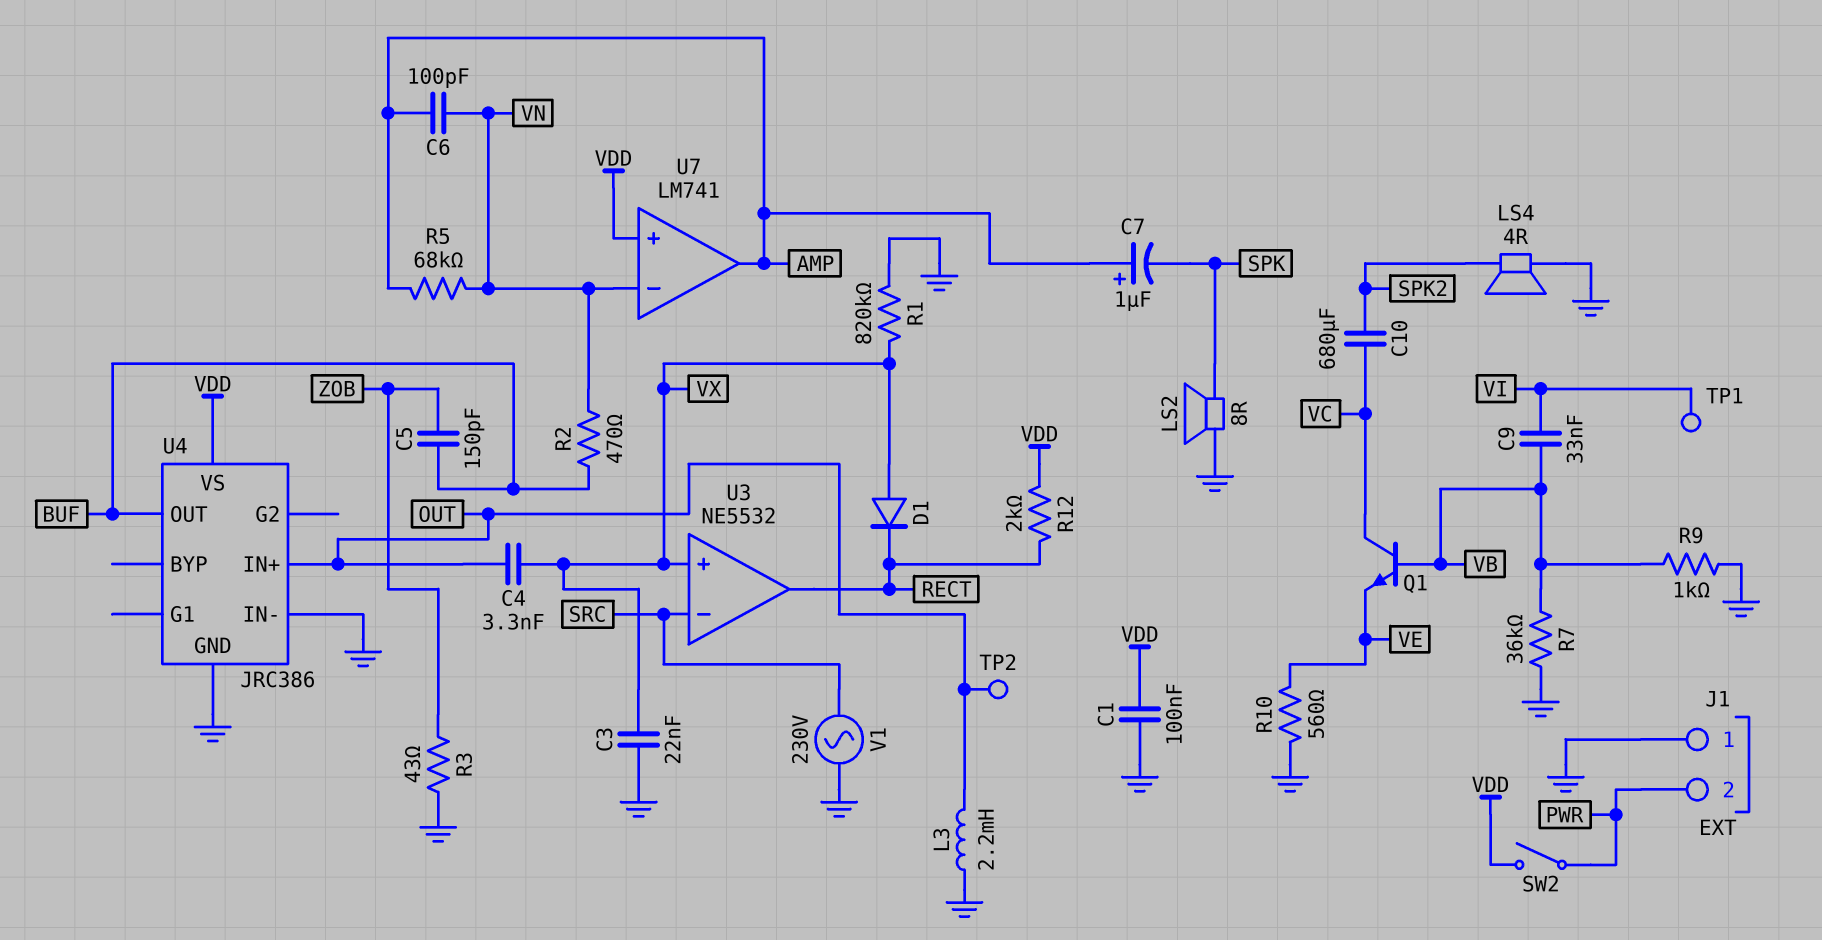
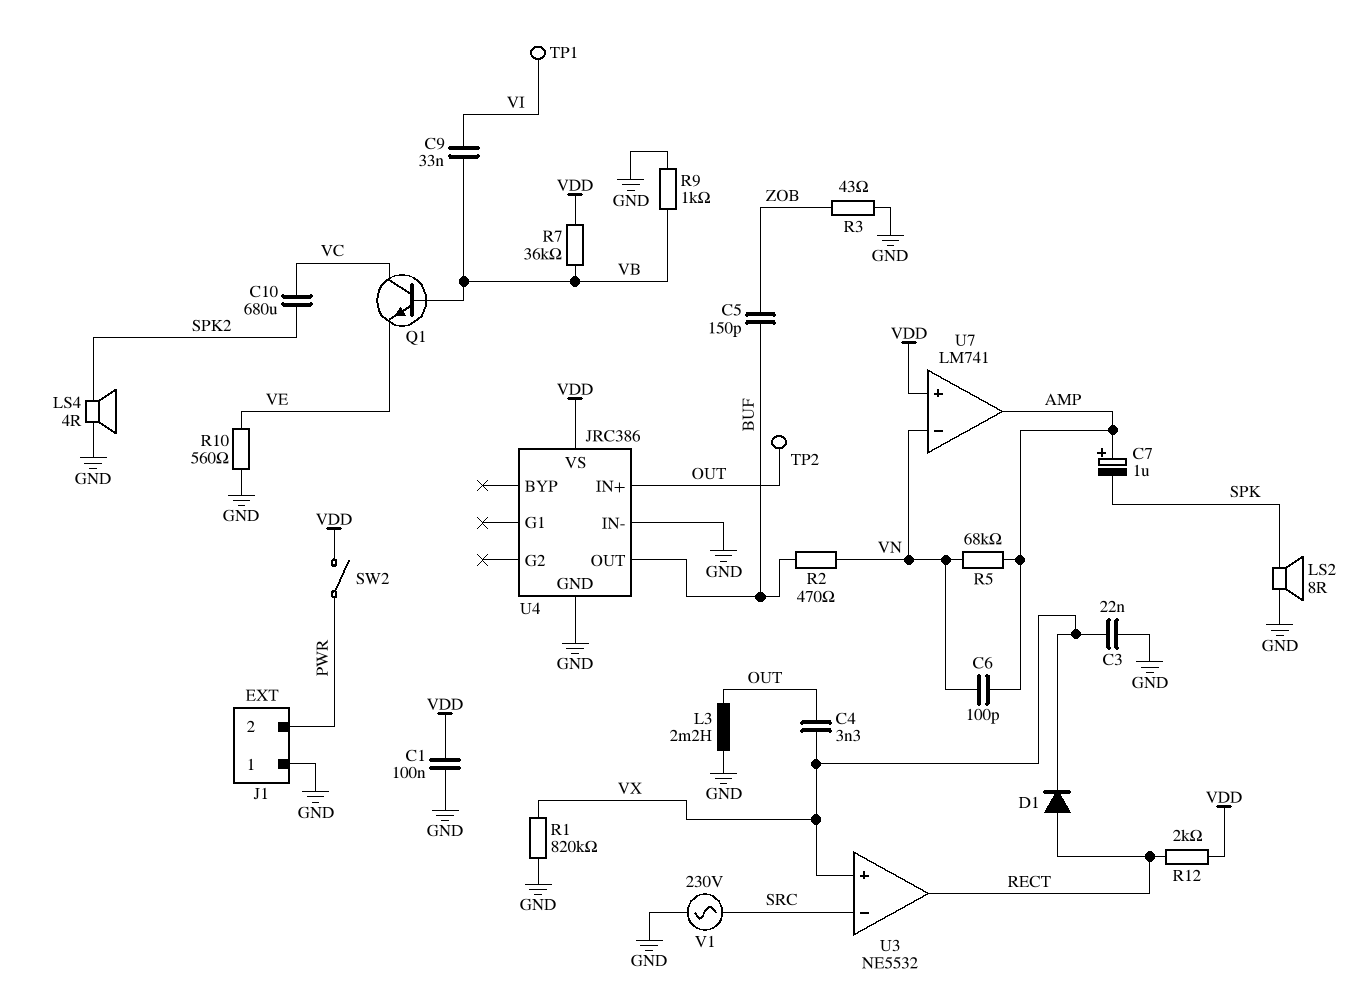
D1: diode (A VX, K RECT) -> diode (A RECT, K VX)
R7: 36k (GND, VB) -> 36k (VB, VDD)

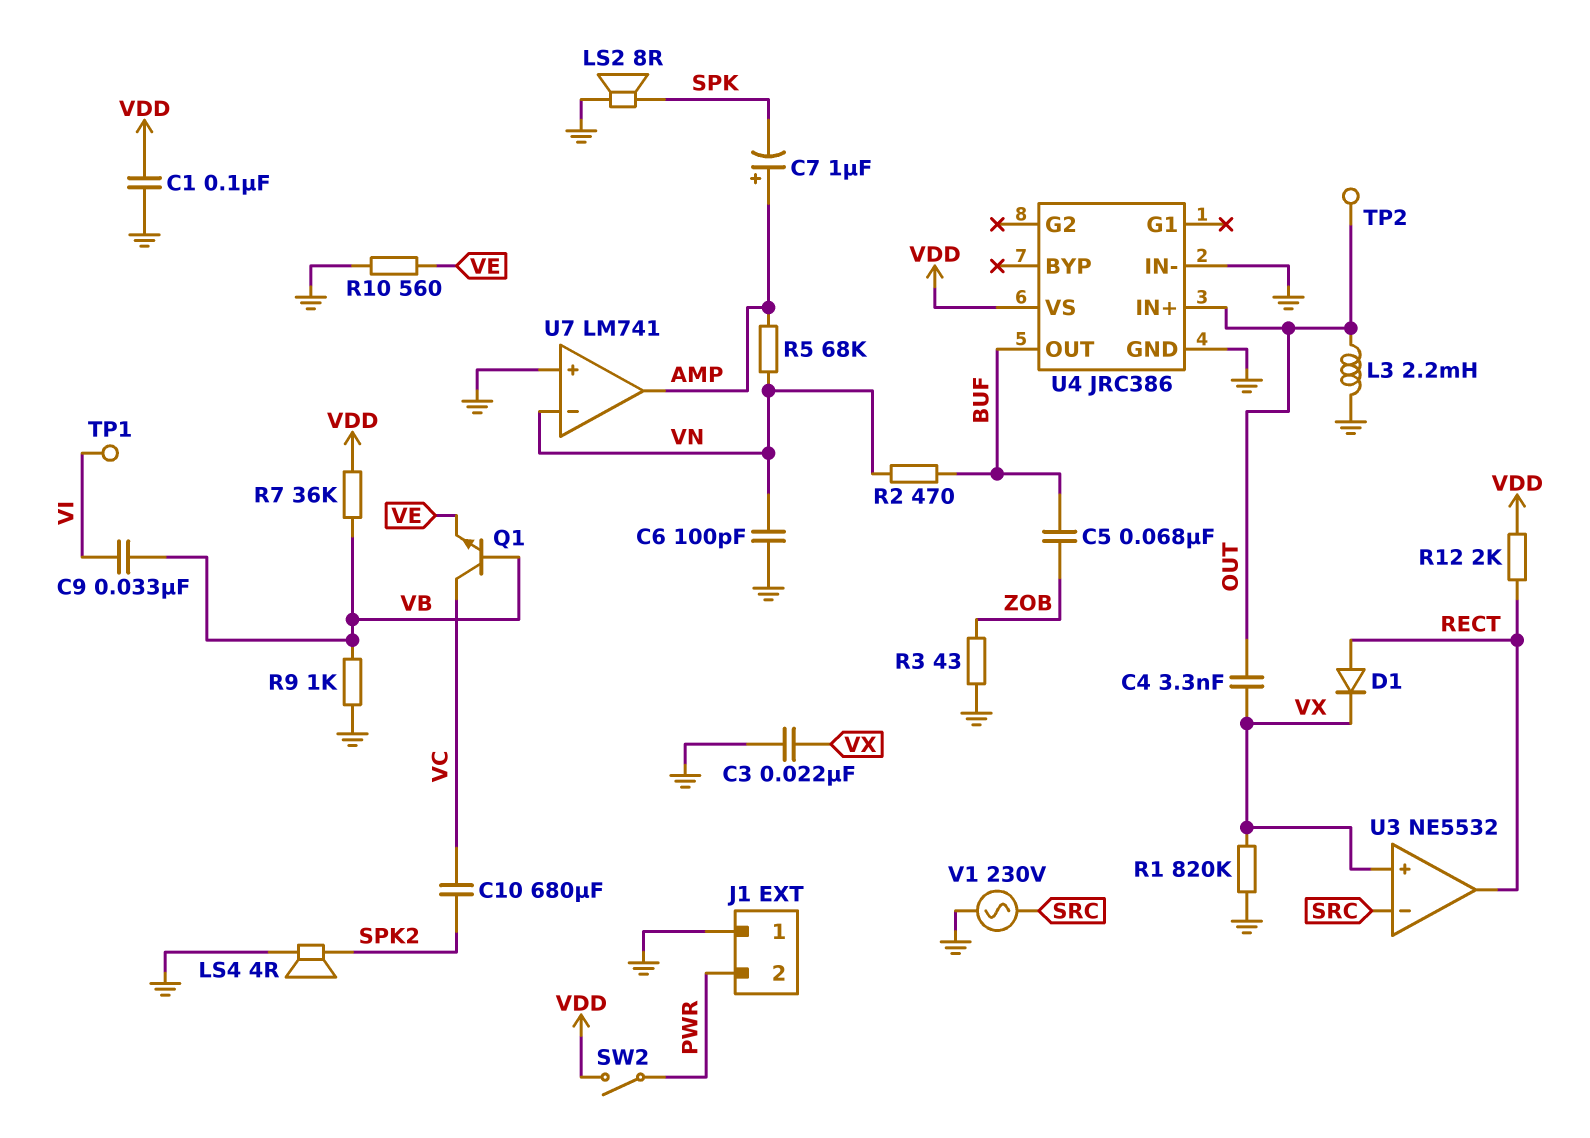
C5: 150pF (BUF, ZOB) -> 68nF (BUF, ZOB)
C6: 100pF (AMP, VN) -> 100pF (GND, VN)
U7 pin in+: VDD -> GND

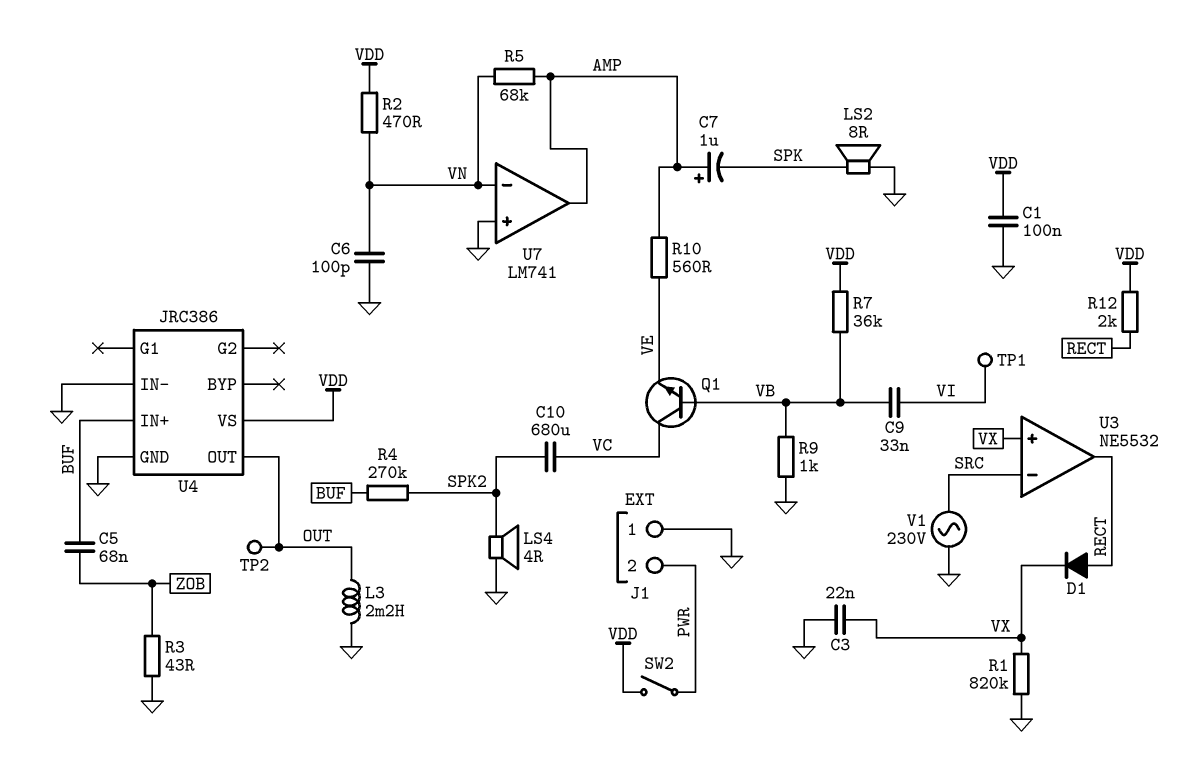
C4: 3.3nF (OUT, VX) -> none
R2: 470 (BUF, VN) -> 470 (VDD, VN)
R4: none -> 270k (BUF, SPK2)
R10: 560 (GND, VE) -> 560 (AMP, VE)
U4 pin IN+: OUT -> BUF
U4 pin OUT: BUF -> OUT

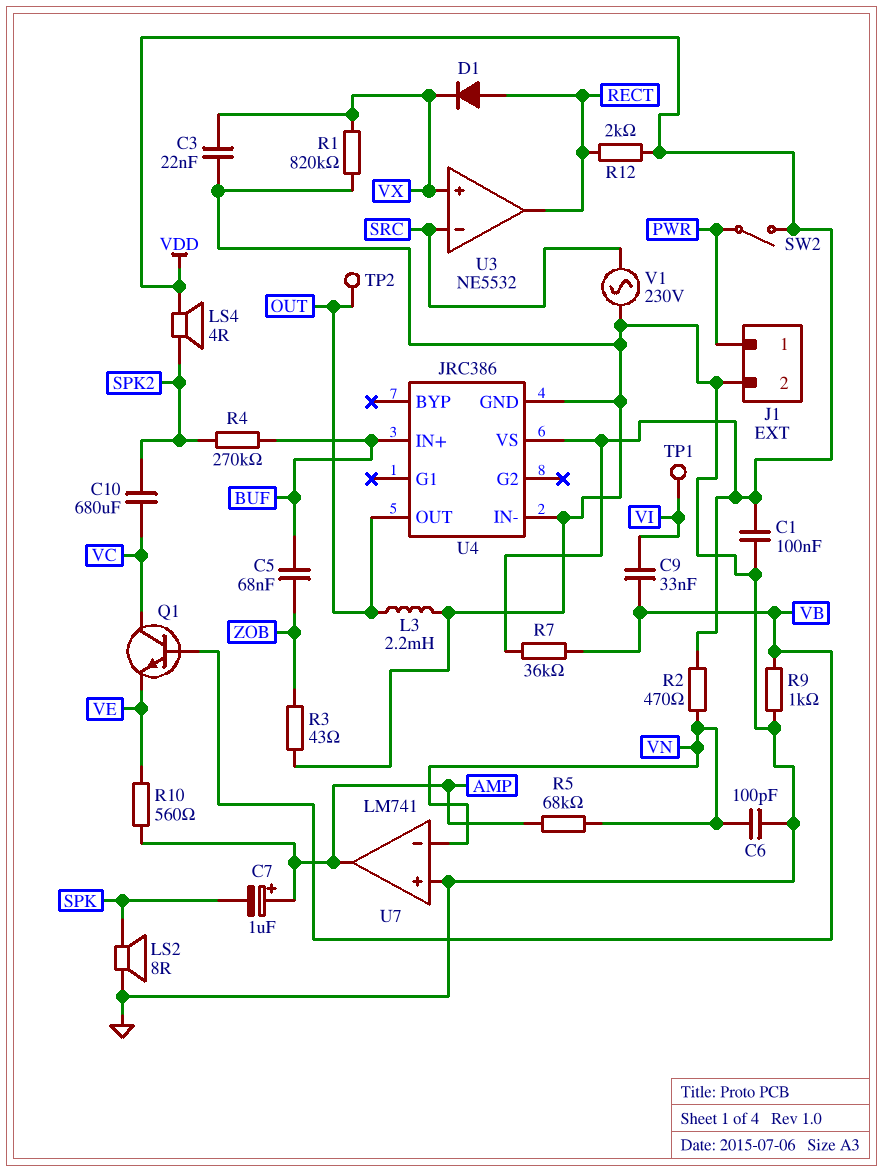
J1 pin 1: GND -> PWR
J1 pin 2: PWR -> GND
LS4: speaker 4R (GND, SPK2) -> speaker 4R (SPK2, VDD)

